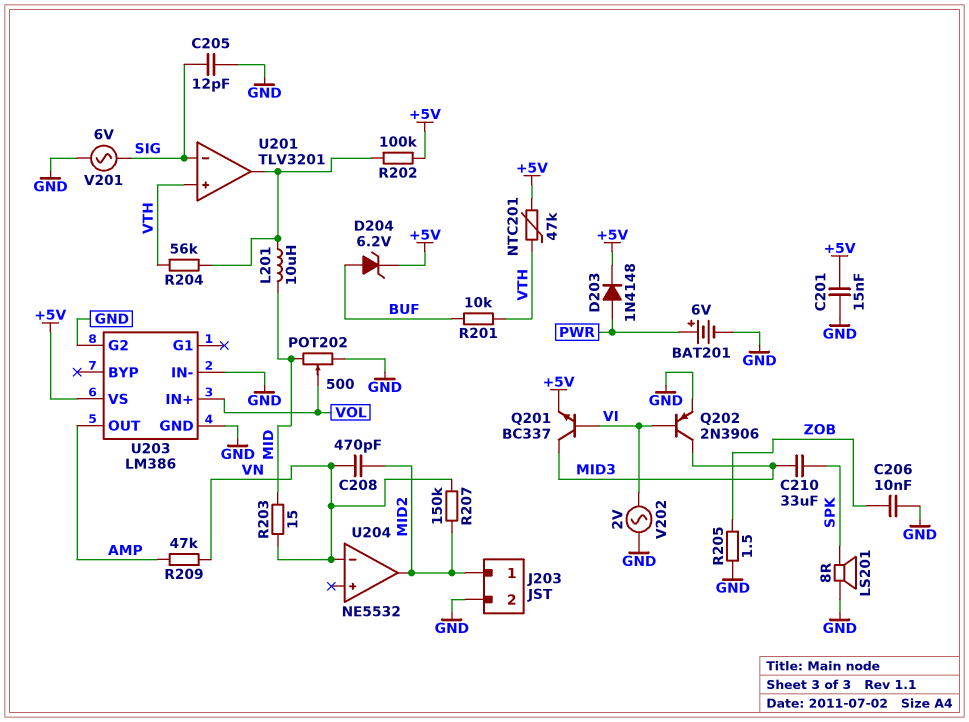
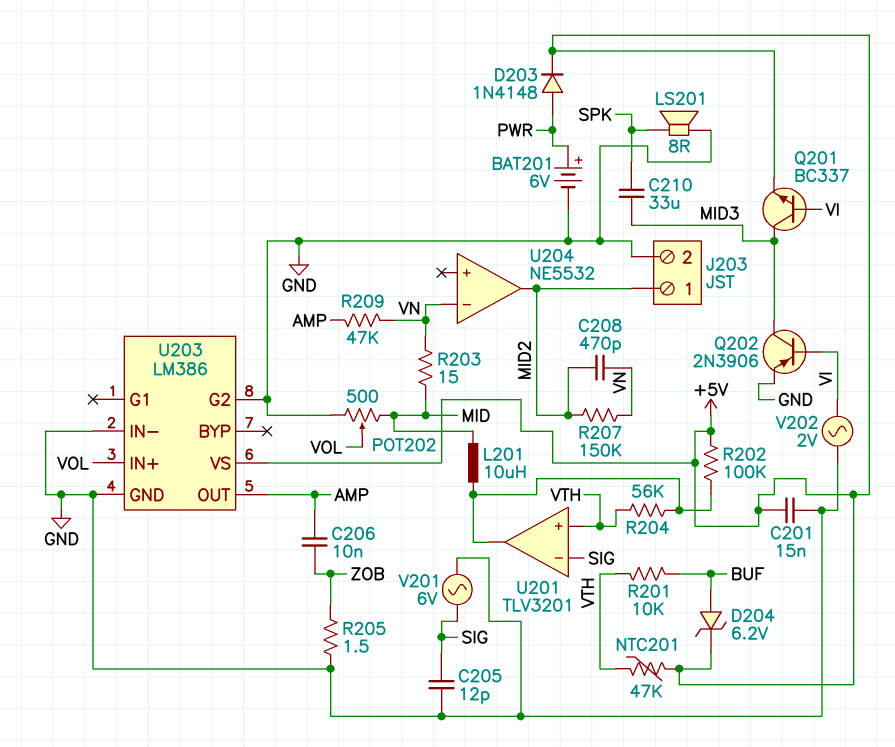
C206: 10nF (GND, ZOB) -> 10nF (AMP, ZOB)

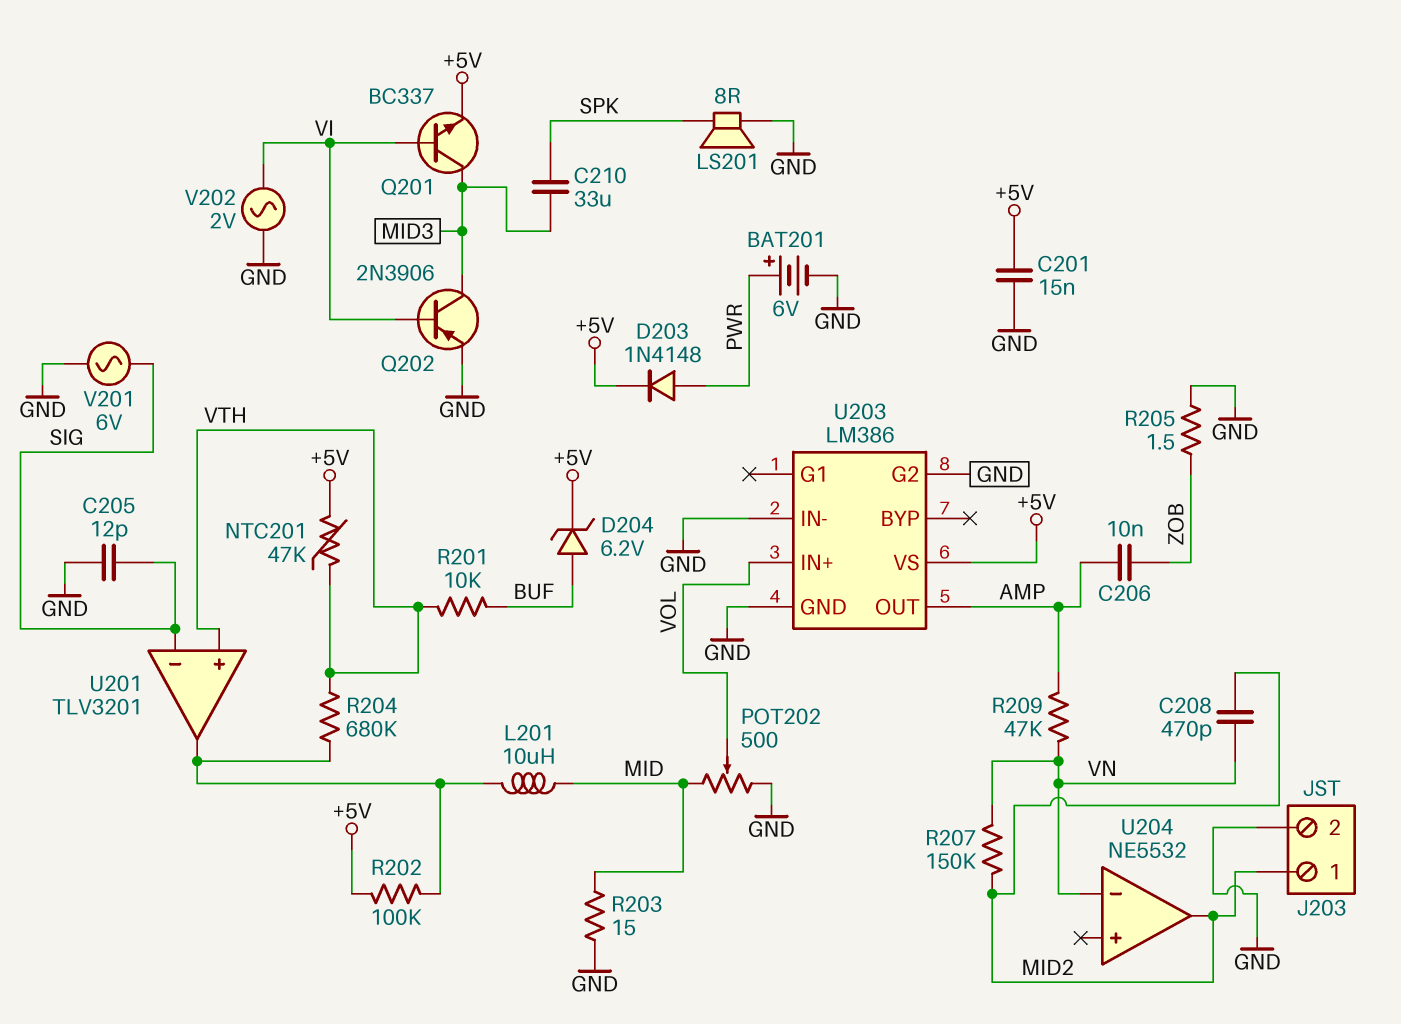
R203: 15 (MID, VN) -> 15 (GND, MID)
R204: 56k (U201/out, VTH) -> 680k (U201/out, VTH)

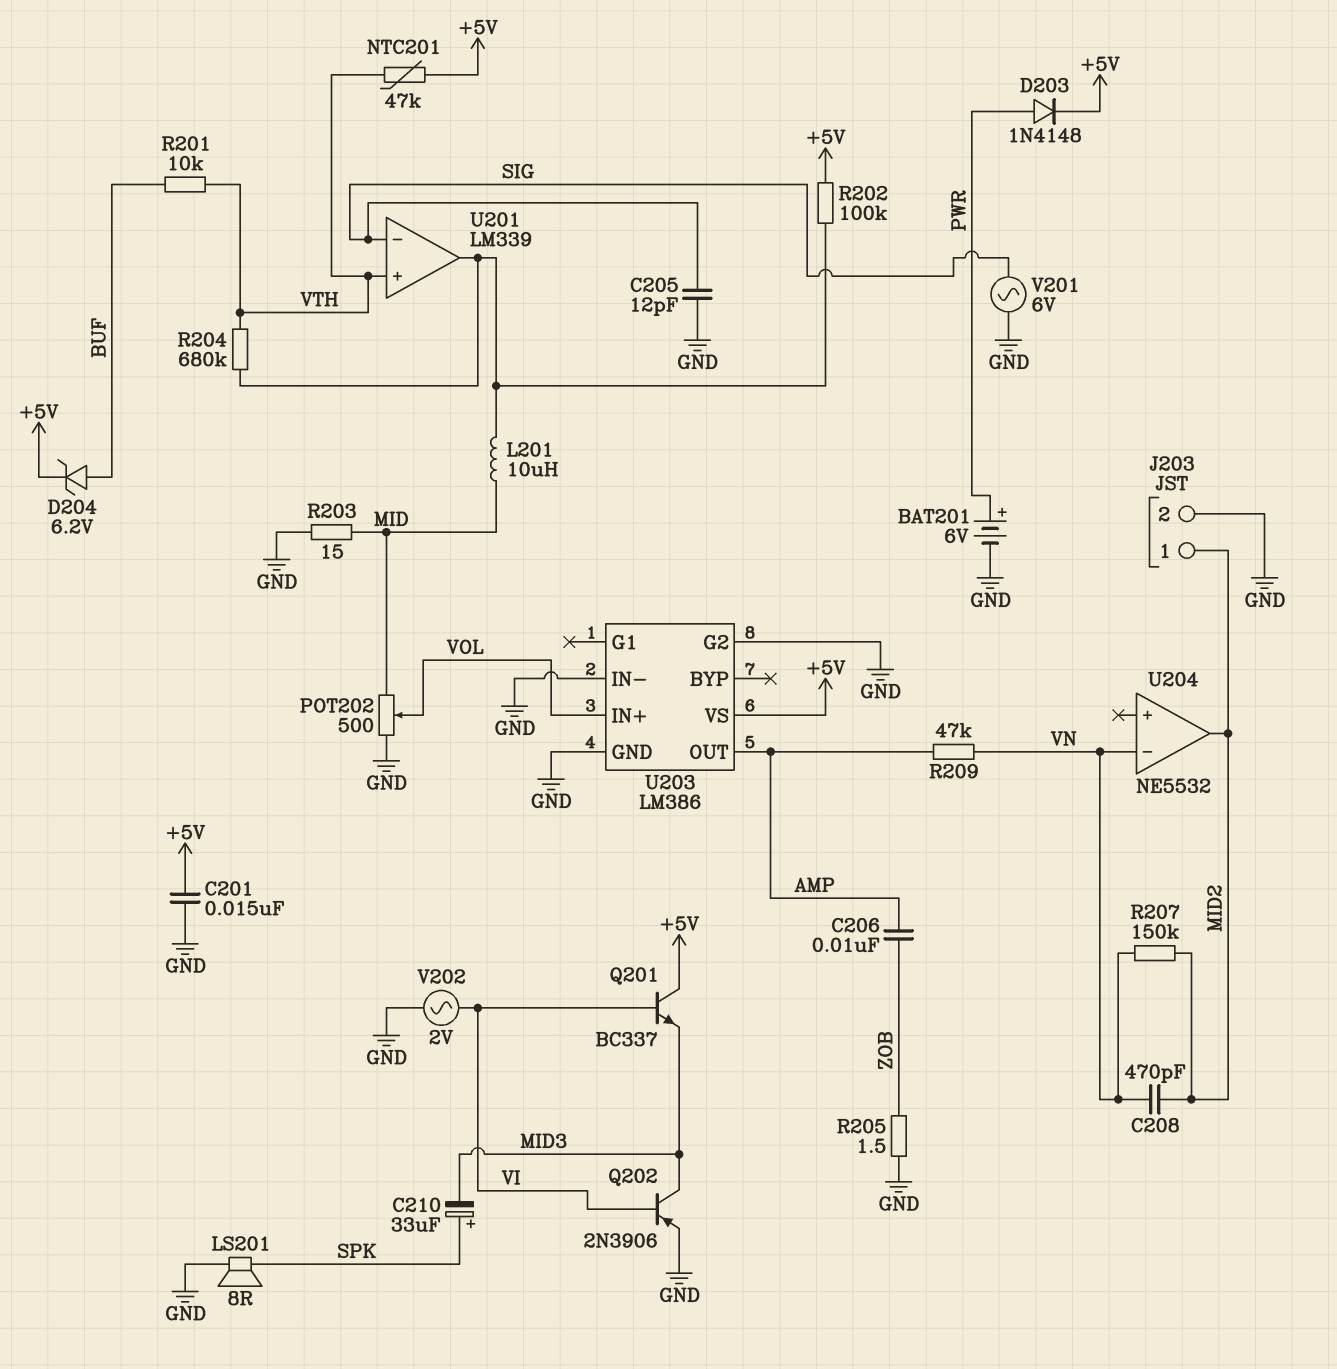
C210: 33uF (MID3, SPK) -> 33uF (plus SPK, minus MID3)
Q201: NPN BC337 (B VI, C MID3, E +5V) -> NPN BC337 (B VI, C +5V, E MID3)
U201: TLV3201 -> LM339

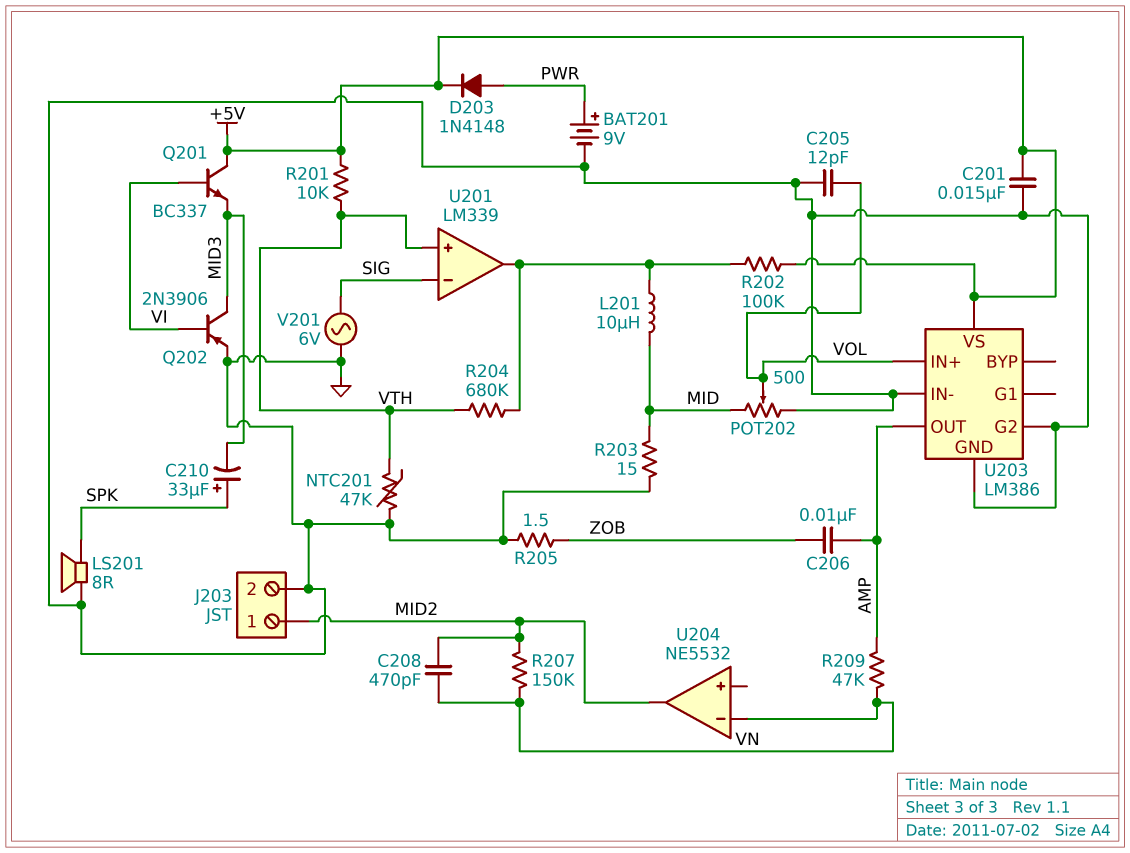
BAT201: 6V (plus PWR, minus GND) -> 9V (plus PWR, minus GND)
C205: 12pF (GND, SIG) -> 12pF (GND, VOL)
D204: zener 6.2V (A BUF, K +5V) -> none
NTC201: 47k (+5V, VTH) -> 47k (GND, VTH)
R201: 10k (BUF, VTH) -> 10k (+5V, VTH)
V202: AC 2V (GND, VI) -> none

